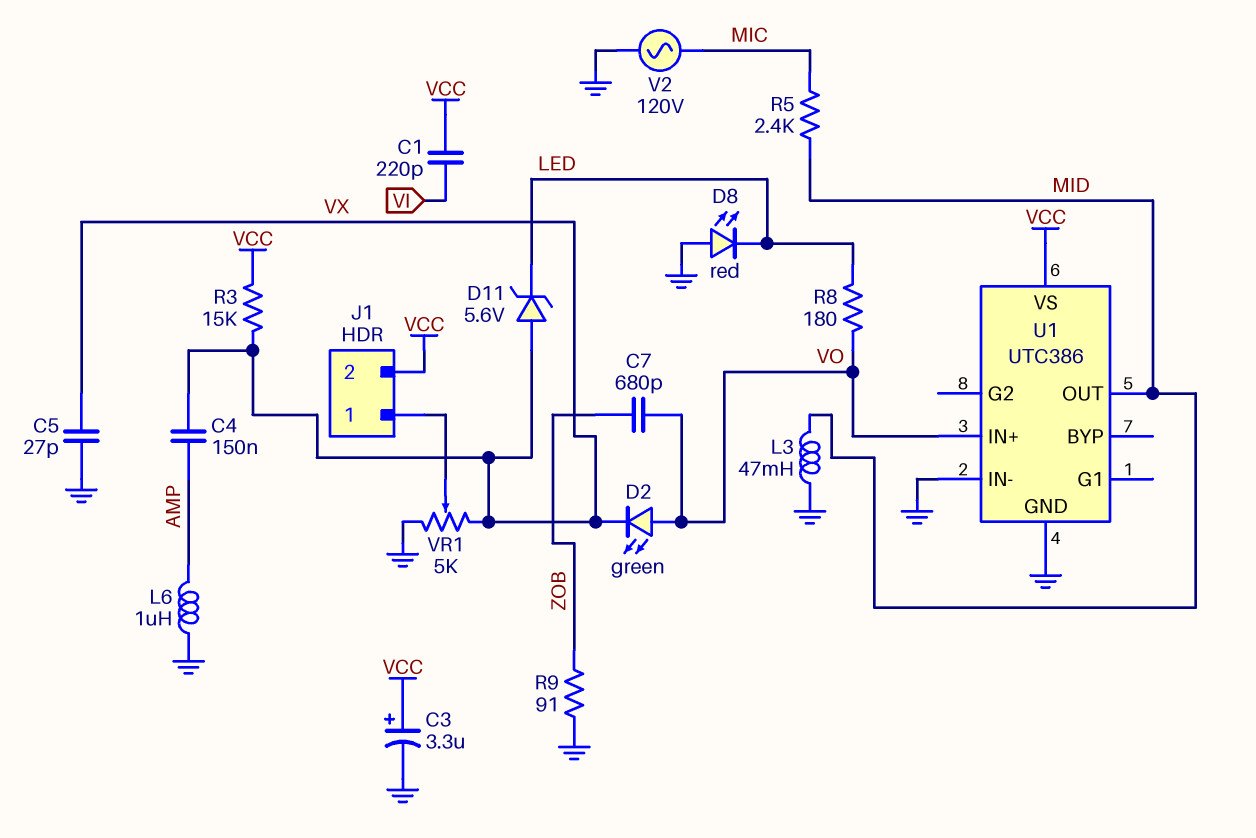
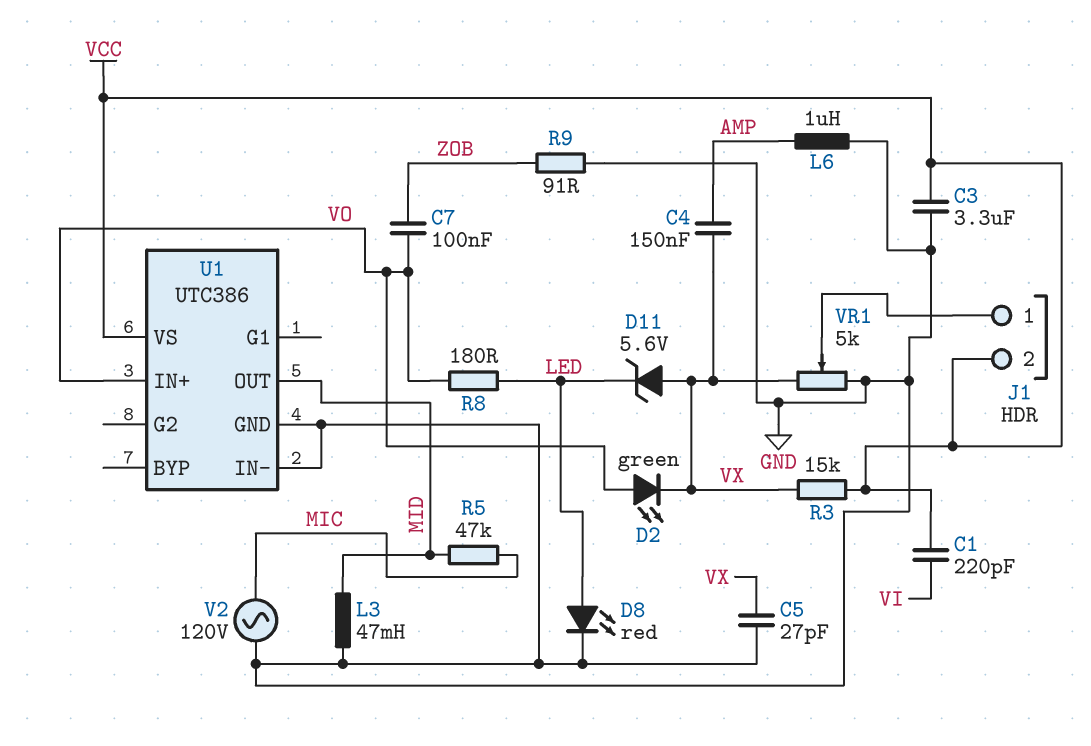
C3: 3.3uF (plus VCC, minus GND) -> 3.3uF (GND, VCC)
C7: 680pF (VO, ZOB) -> 100nF (VO, ZOB)
D8: LED red (A GND, K LED) -> LED red (A LED, K GND)
R5: 2.4k (MIC, MID) -> 47k (MIC, MID)

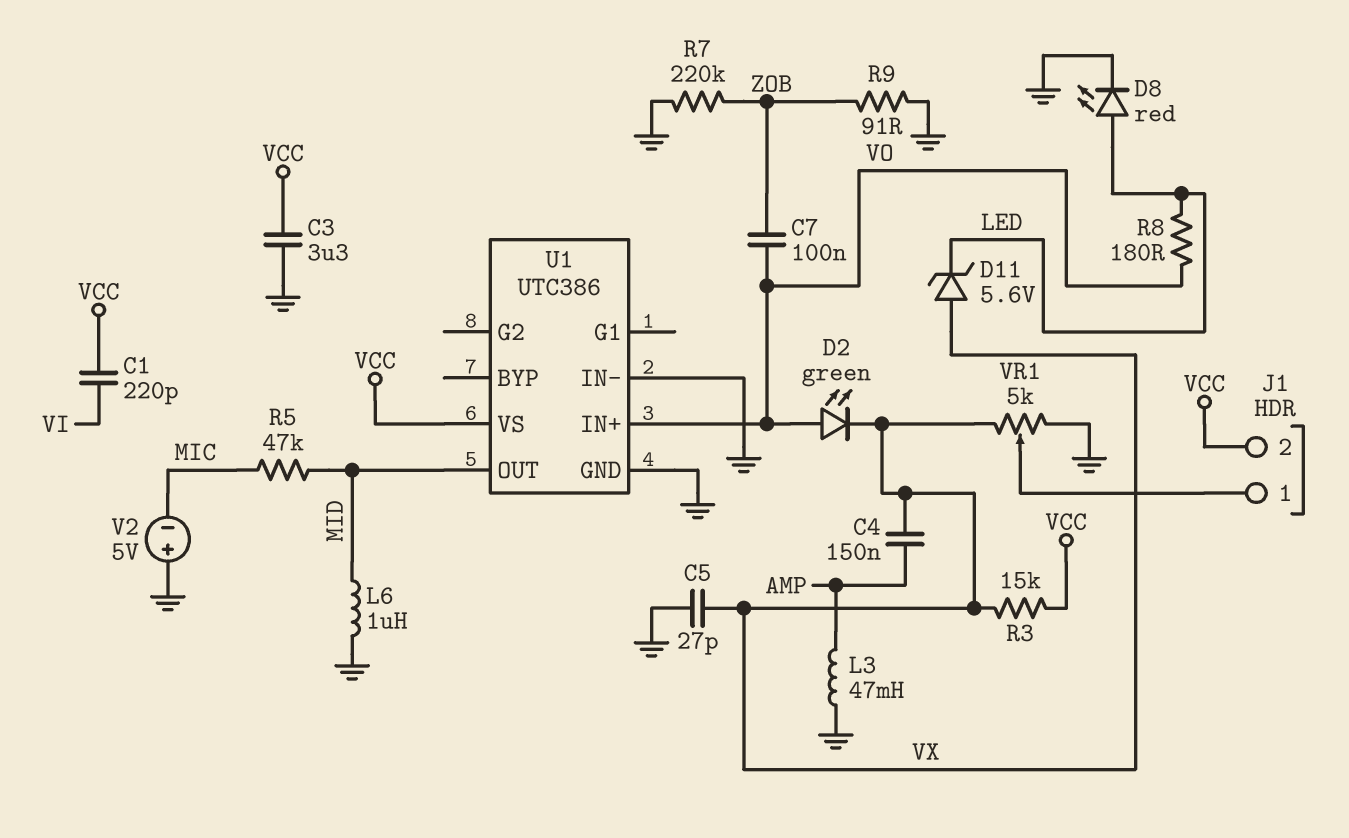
L3: 47mH (GND, MID) -> 47mH (AMP, GND)
L6: 1uH (AMP, GND) -> 1uH (GND, MID)
R7: none -> 220k (GND, ZOB)
V2: AC 120V (GND, MIC) -> 5V (plus GND, minus MIC)

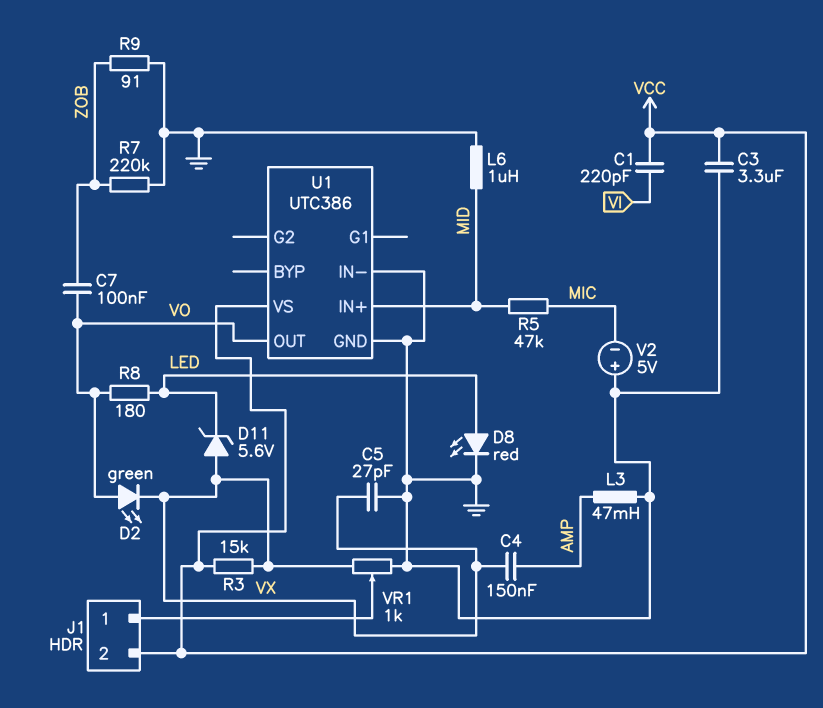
U1 pin IN+: VO -> MID
U1 pin OUT: MID -> VO
VR1: 5k (GND, VX, wiper J1/1) -> 1k (GND, VX, wiper J1/1)

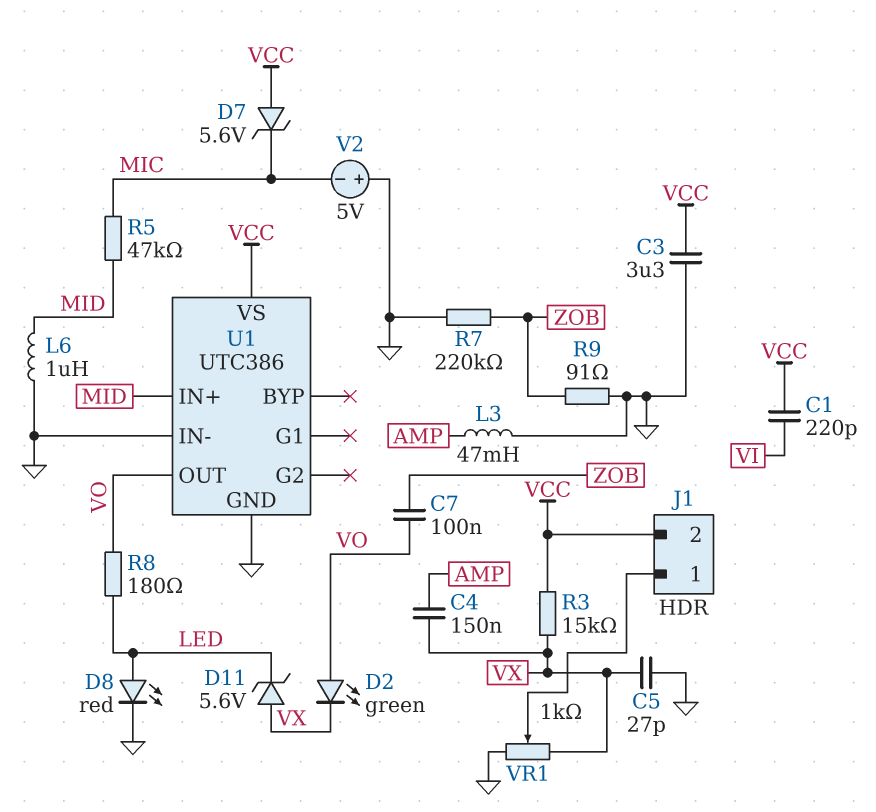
D7: none -> zener 5.6V (A VCC, K MIC)

